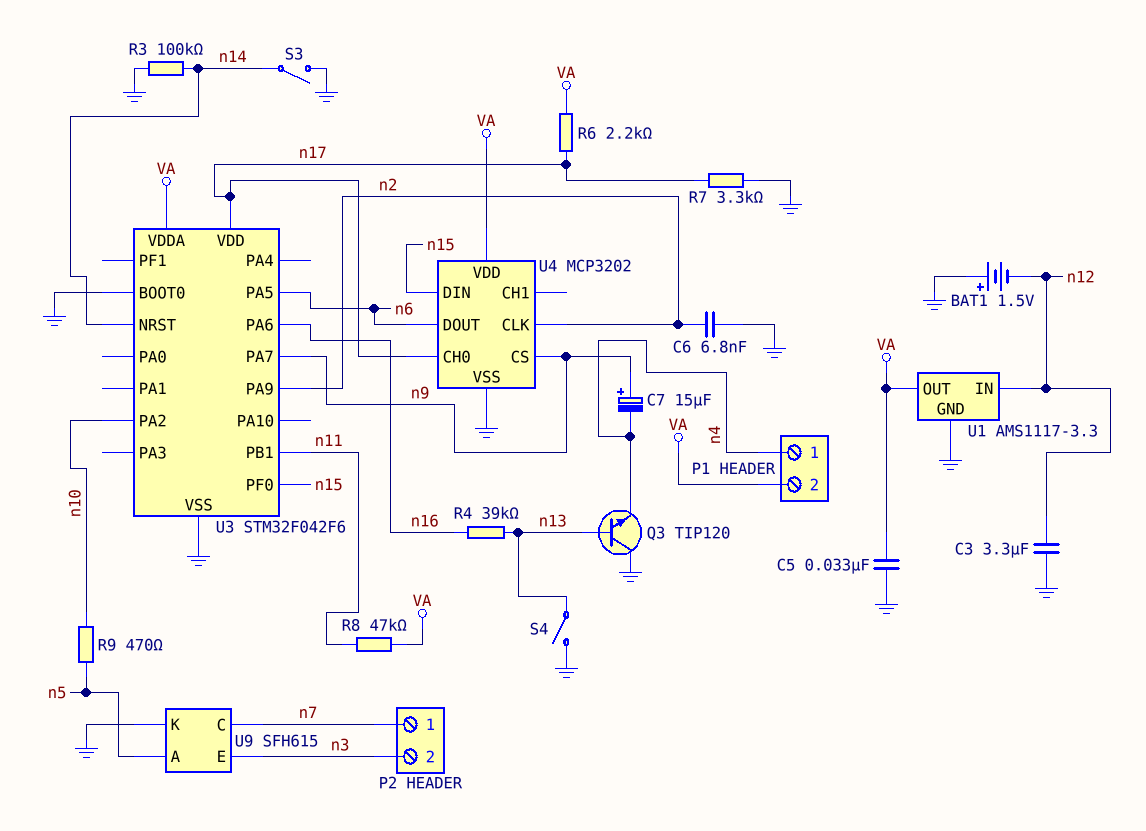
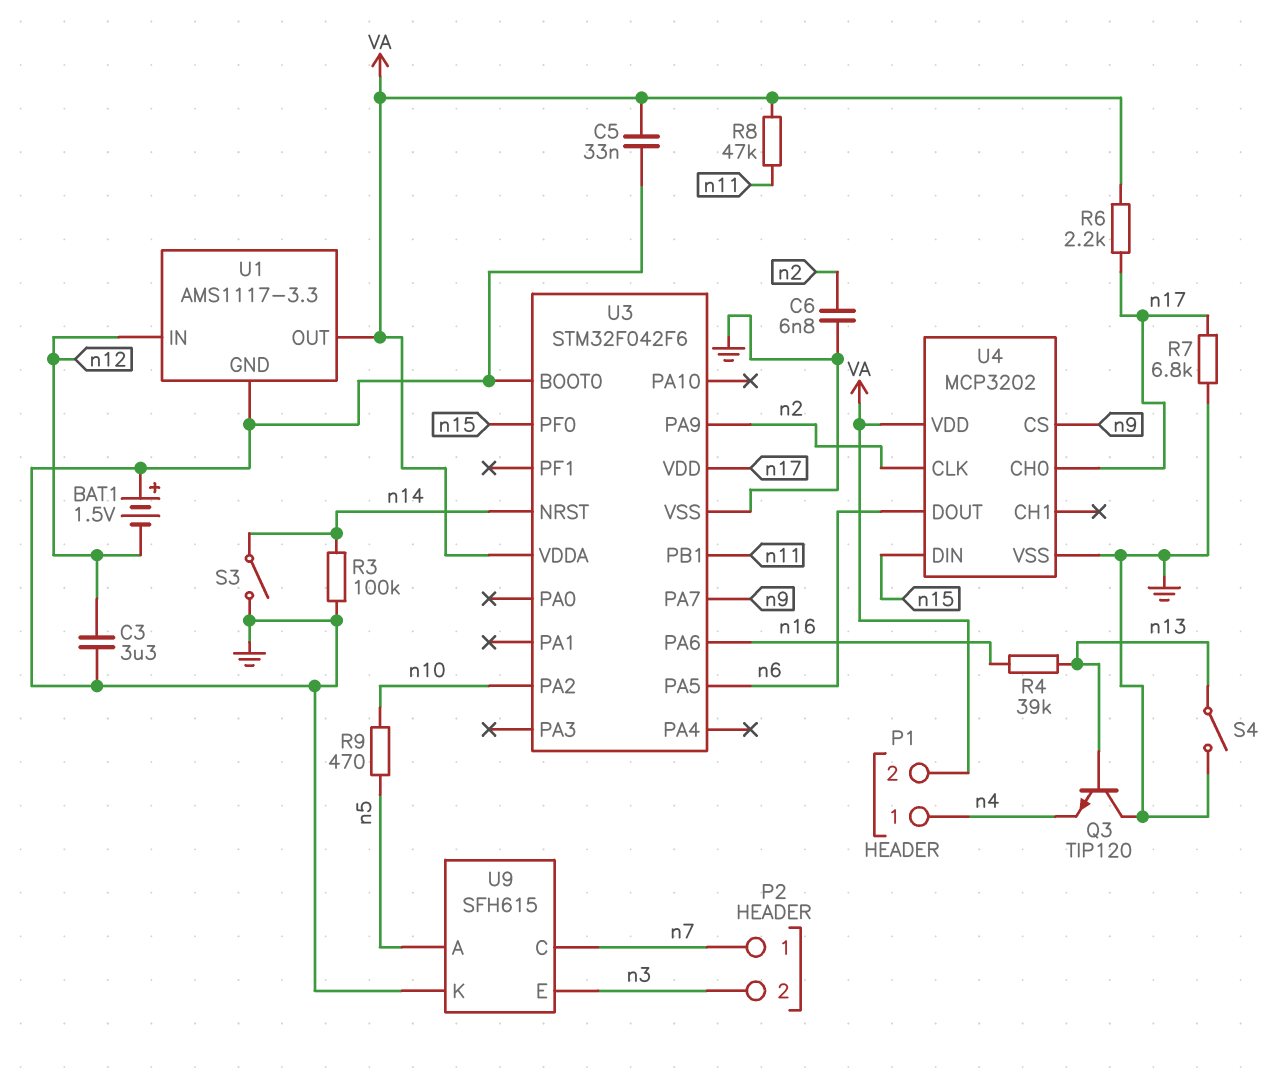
C7: 15uF (plus n9, minus n4) -> none
R7: 3.3k (GND, n17) -> 6.8k (GND, n17)

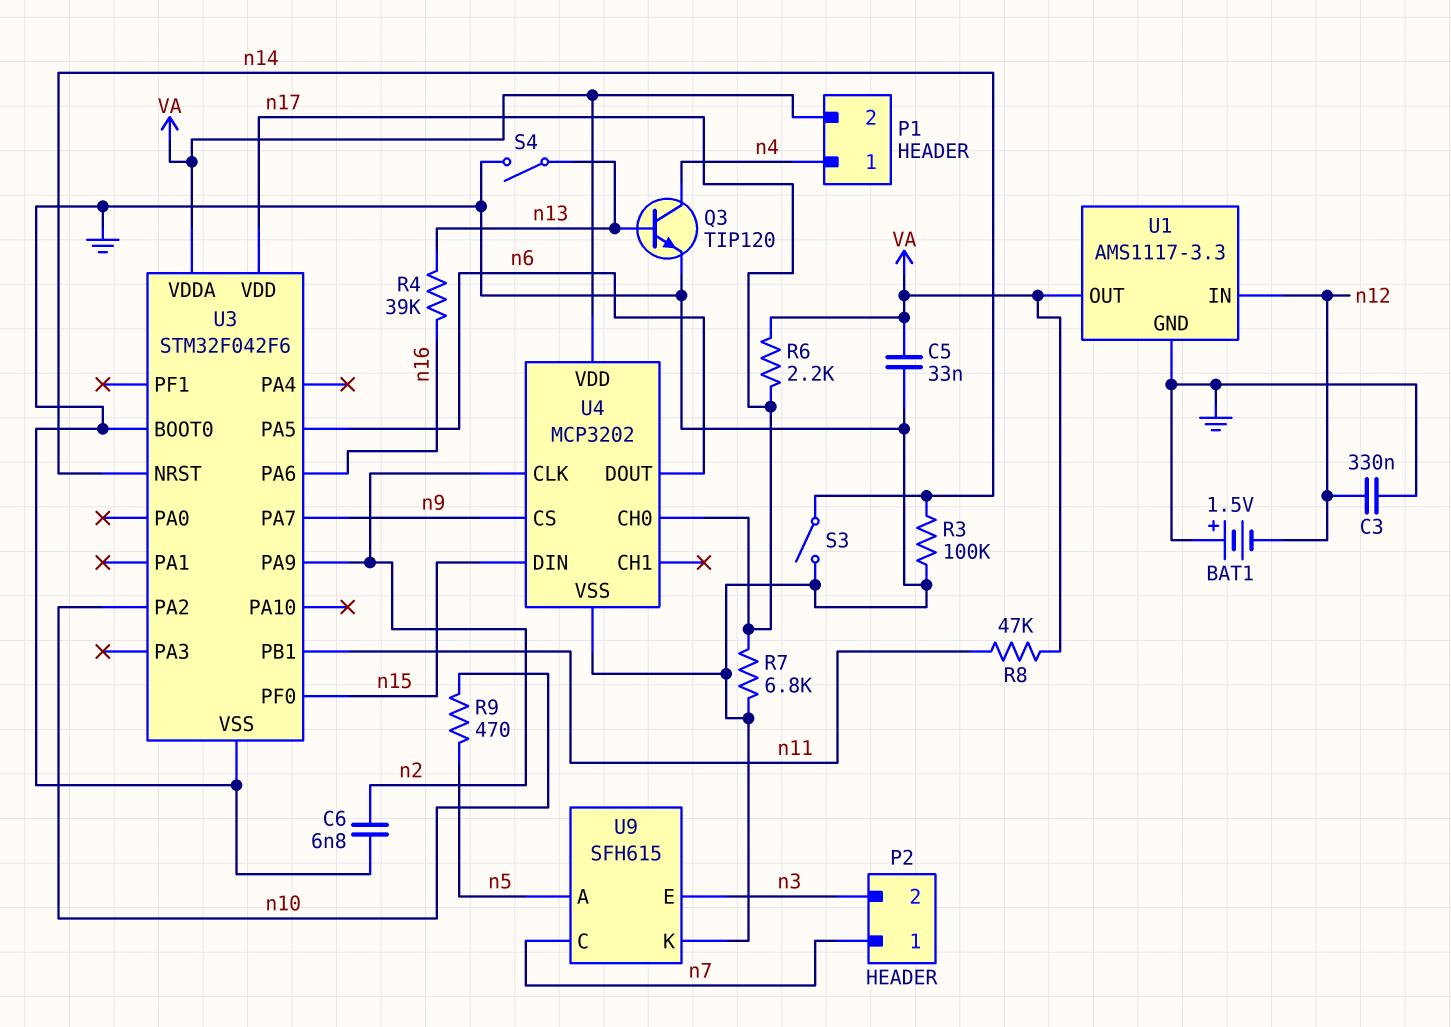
C3: 3.3uF (GND, n12) -> 330nF (GND, n12)
Q3: NPN TIP120 (B n13, C GND, E n4) -> NPN TIP120 (B n13, C n4, E GND)

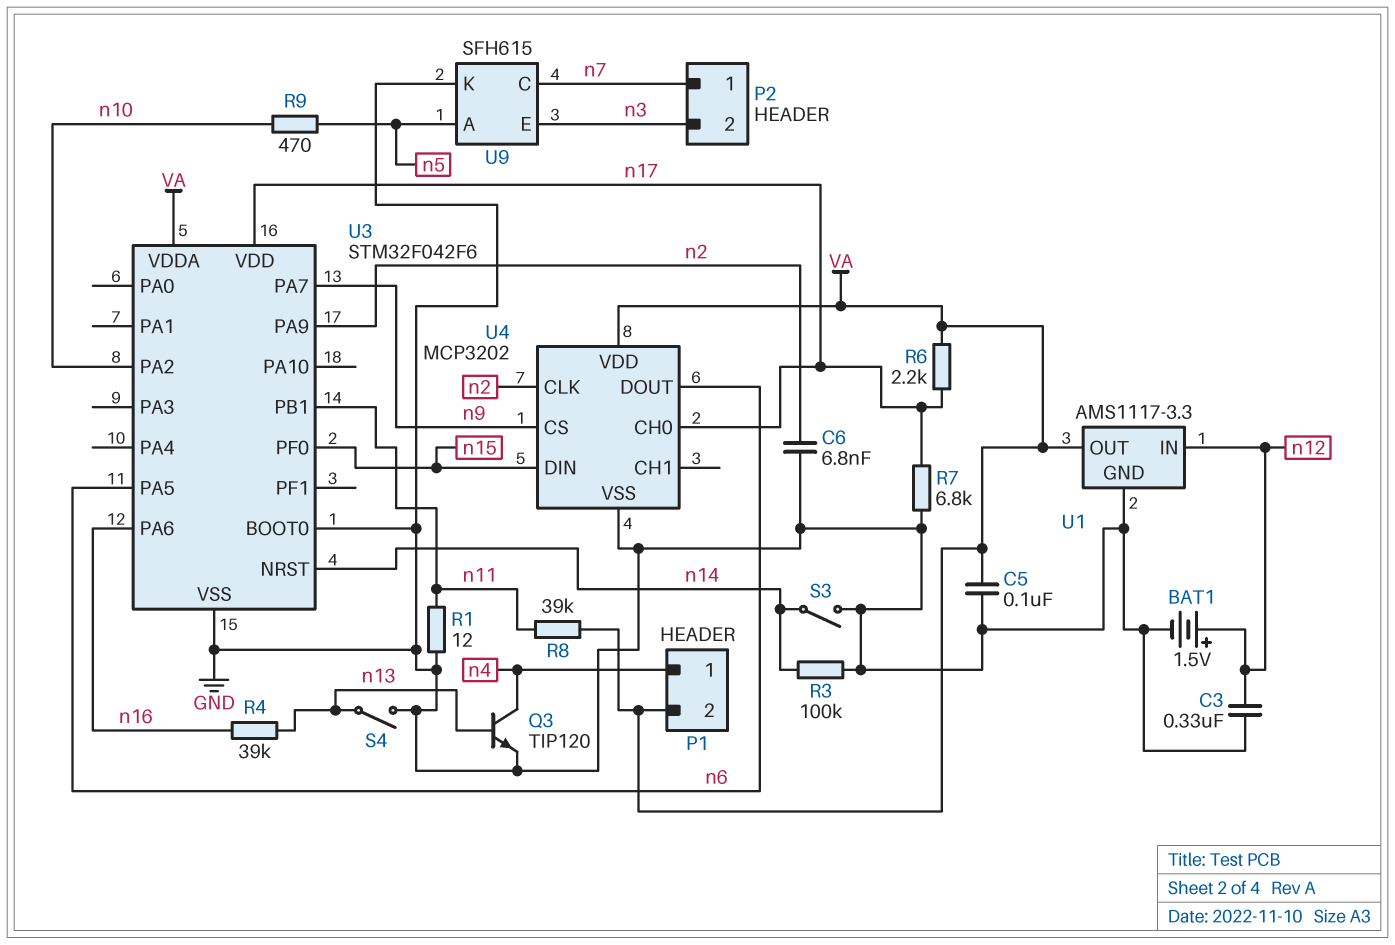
BAT1: 1.5V (plus GND, minus n12) -> 1.5V (plus n12, minus GND)
C5: 33nF (GND, VA) -> 100nF (GND, VA)
R1: none -> 12 (GND, n11)
R8: 47k (VA, n11) -> 39k (VA, n11)

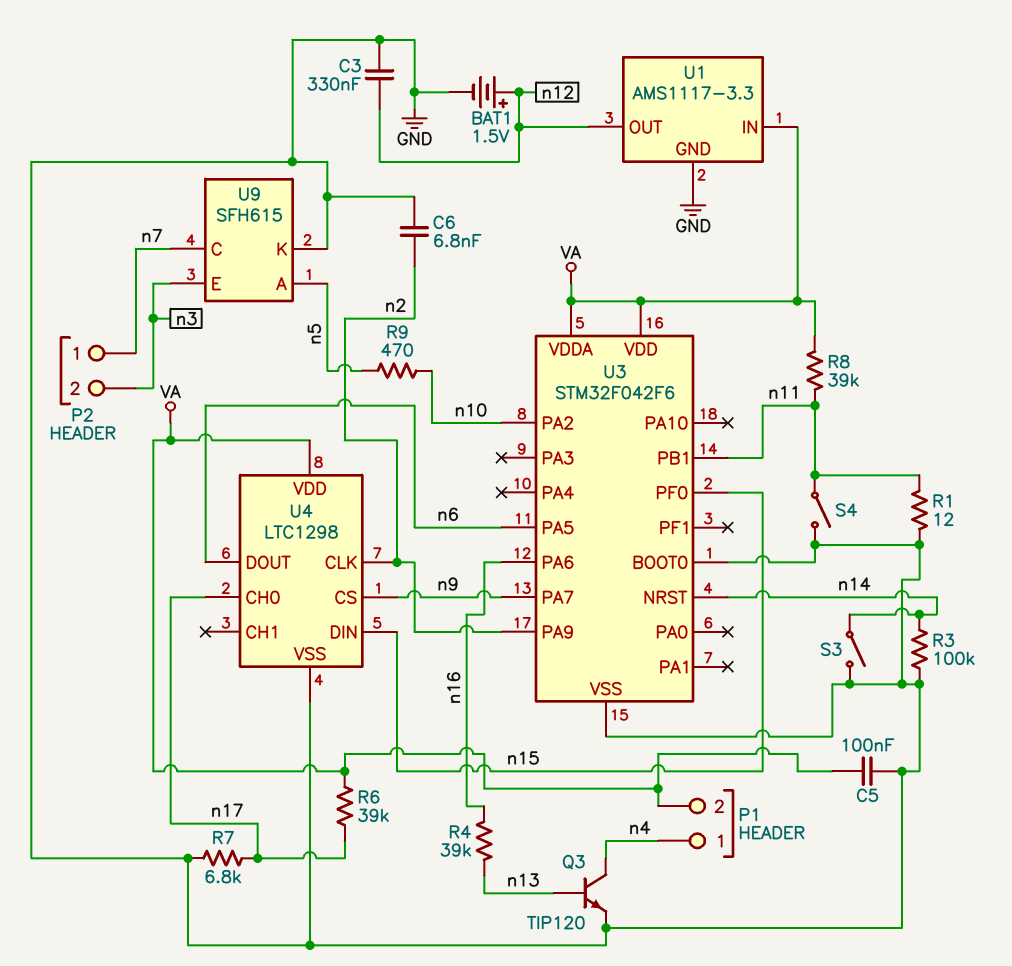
R6: 2.2k (VA, n17) -> 39k (VA, n17)
S4: switch (GND, n13) -> switch (GND, n11)
U1 pin IN: n12 -> VA
U1 pin OUT: VA -> n12
U3 pin VDD: n17 -> VA
U4: MCP3202 -> LTC1298

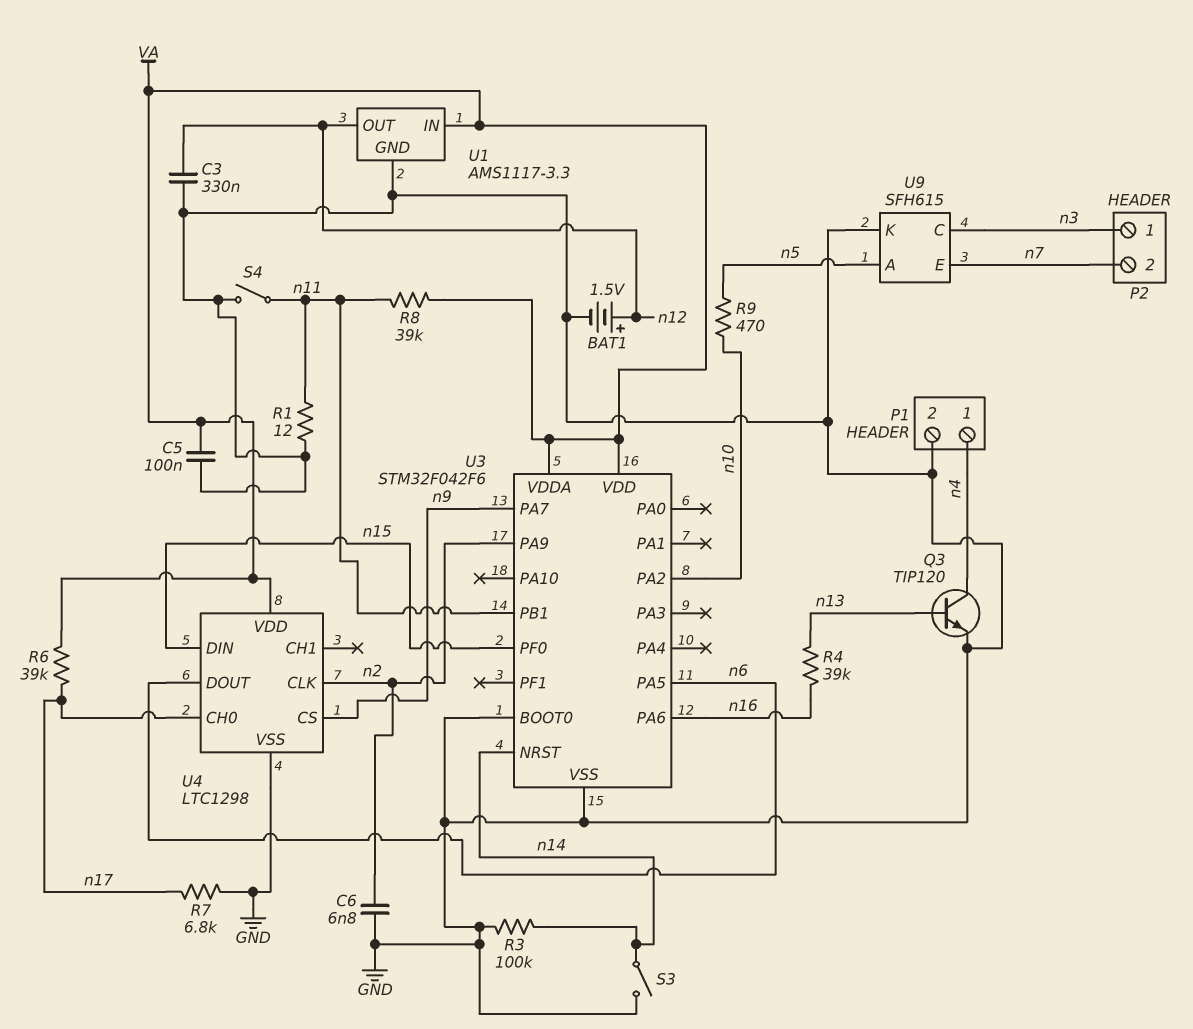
P1 pin 2: VA -> GND
P2 pin 1: n7 -> n3
P2 pin 2: n3 -> n7
U9 pin C: n7 -> n3
U9 pin E: n3 -> n7

